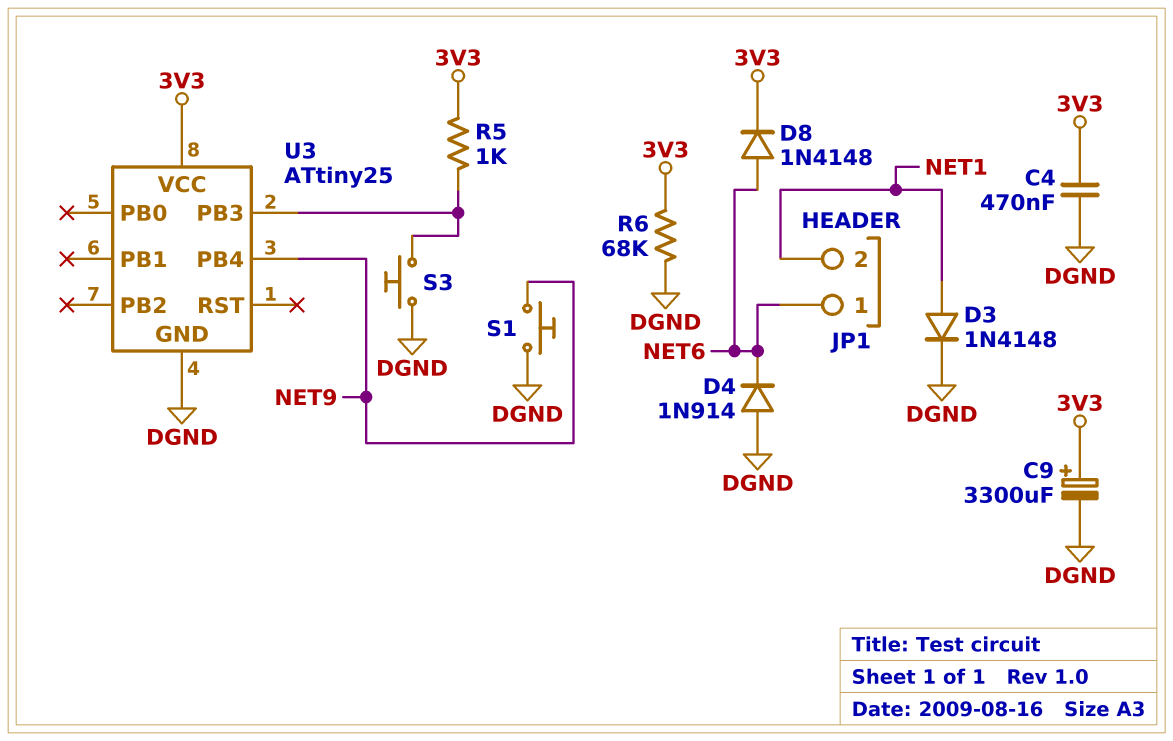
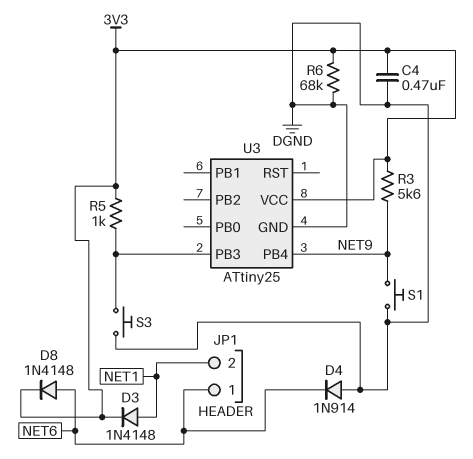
C9: 3300uF (plus 3V3, minus DGND) -> none
D3: diode 1N4148 (A NET1, K DGND) -> diode 1N4148 (A NET1, K 3V3)
R3: none -> 5.6k (3V3, NET9)

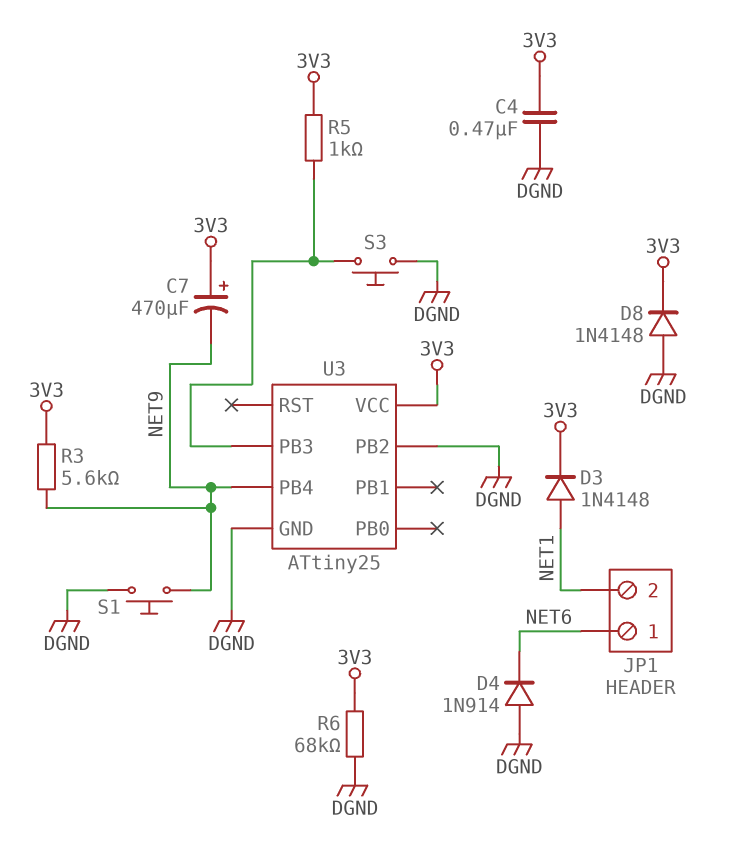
C7: none -> 470uF (plus 3V3, minus NET9)
D8: diode 1N4148 (A NET6, K 3V3) -> diode 1N4148 (A DGND, K 3V3)
U3 pin PB2: none -> DGND

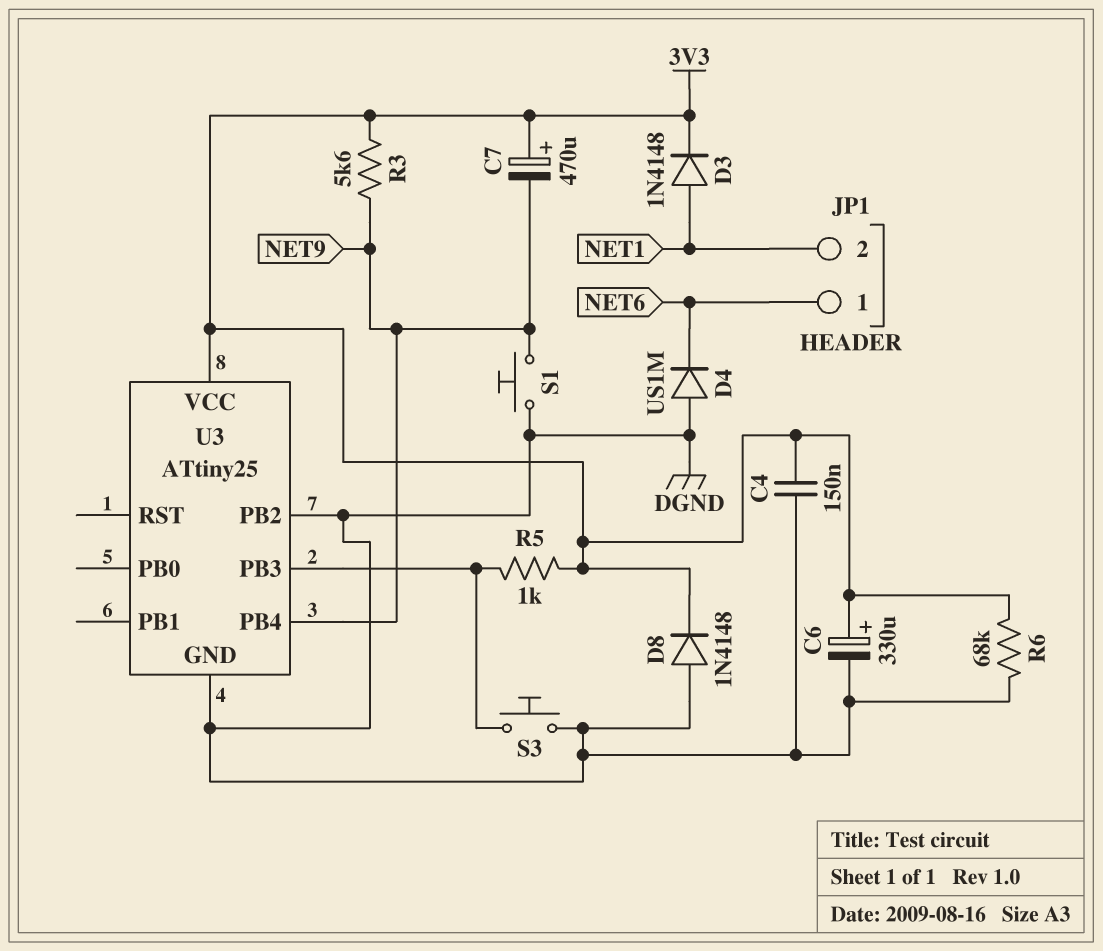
C4: 470nF (3V3, DGND) -> 150nF (3V3, DGND)
C6: none -> 330uF (plus 3V3, minus DGND)
D4: diode 1N914 (A DGND, K NET6) -> diode US1M (A DGND, K NET6)

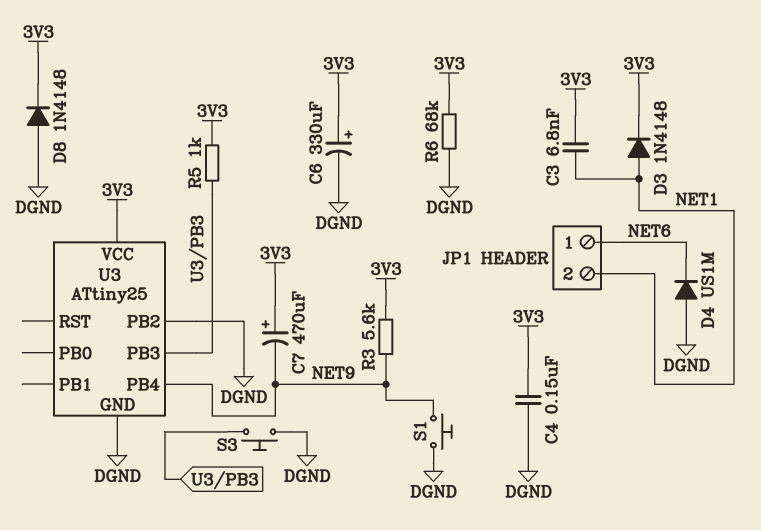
C3: none -> 6.8nF (3V3, NET1)

